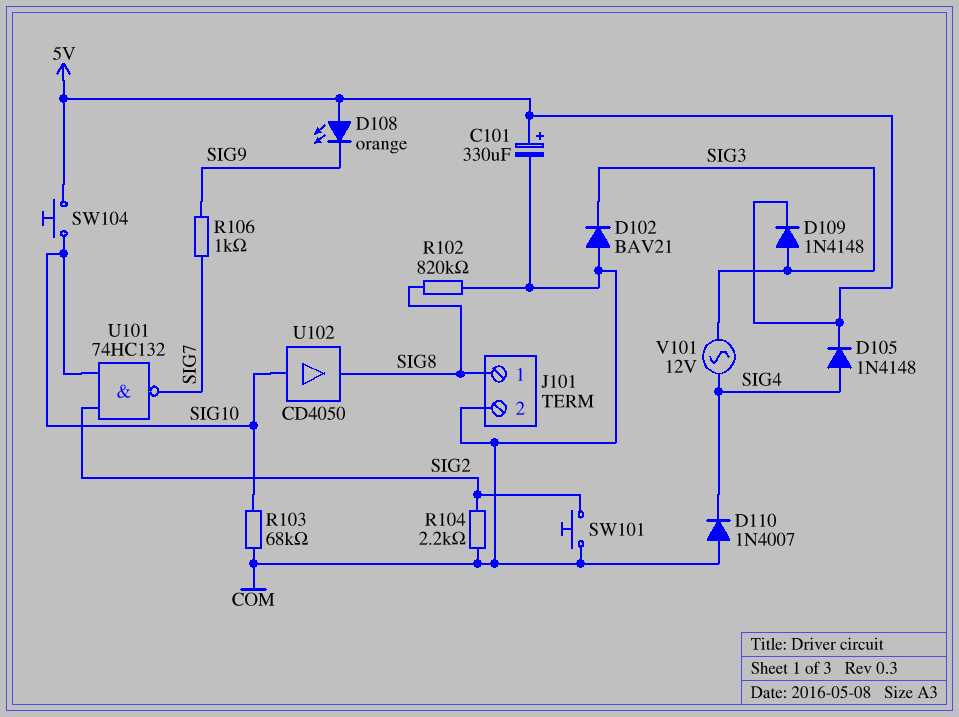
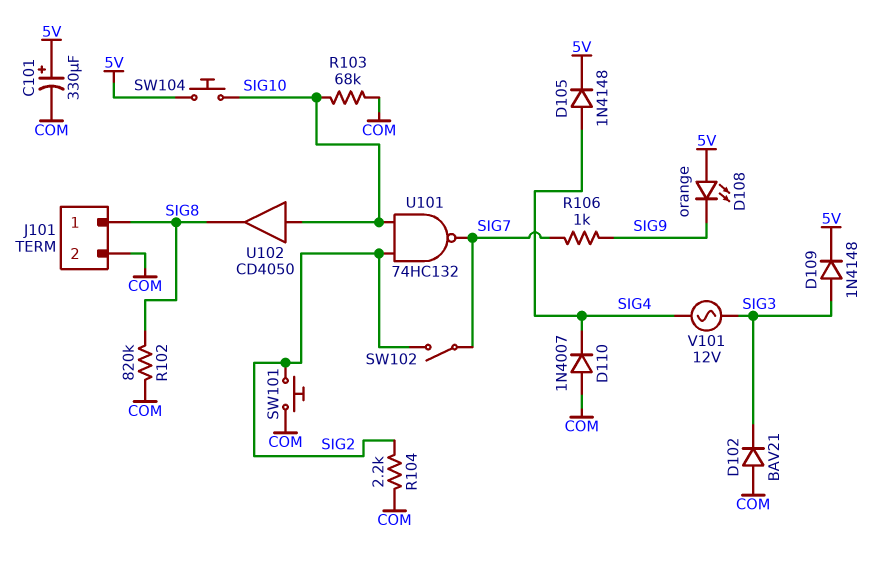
SW102: none -> switch (SIG2, SIG7)

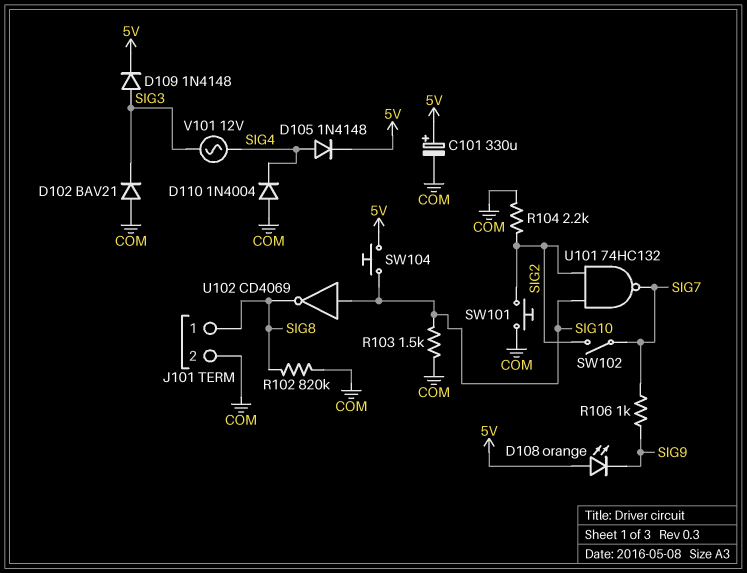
D110: diode 1N4007 (A COM, K SIG4) -> diode 1N4004 (A COM, K SIG4)
R103: 68k (COM, SIG10) -> 1.5k (COM, SIG10)
U102: buffer CD4050 (in SIG10, out SIG8) -> NOT CD4069 (in SIG10, out SIG8)

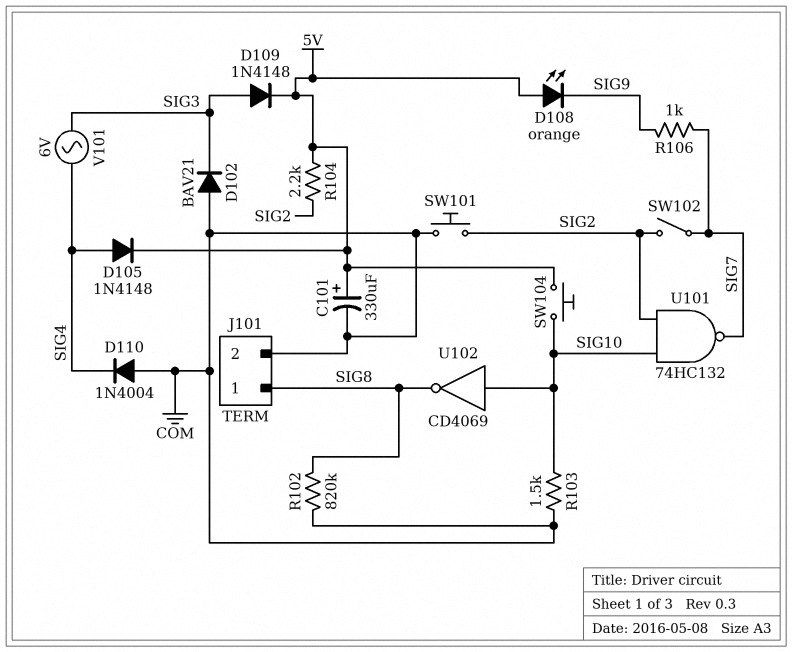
R104: 2.2k (COM, SIG2) -> 2.2k (5V, SIG2)
V101: AC 12V (SIG3, SIG4) -> AC 6V (SIG3, SIG4)

